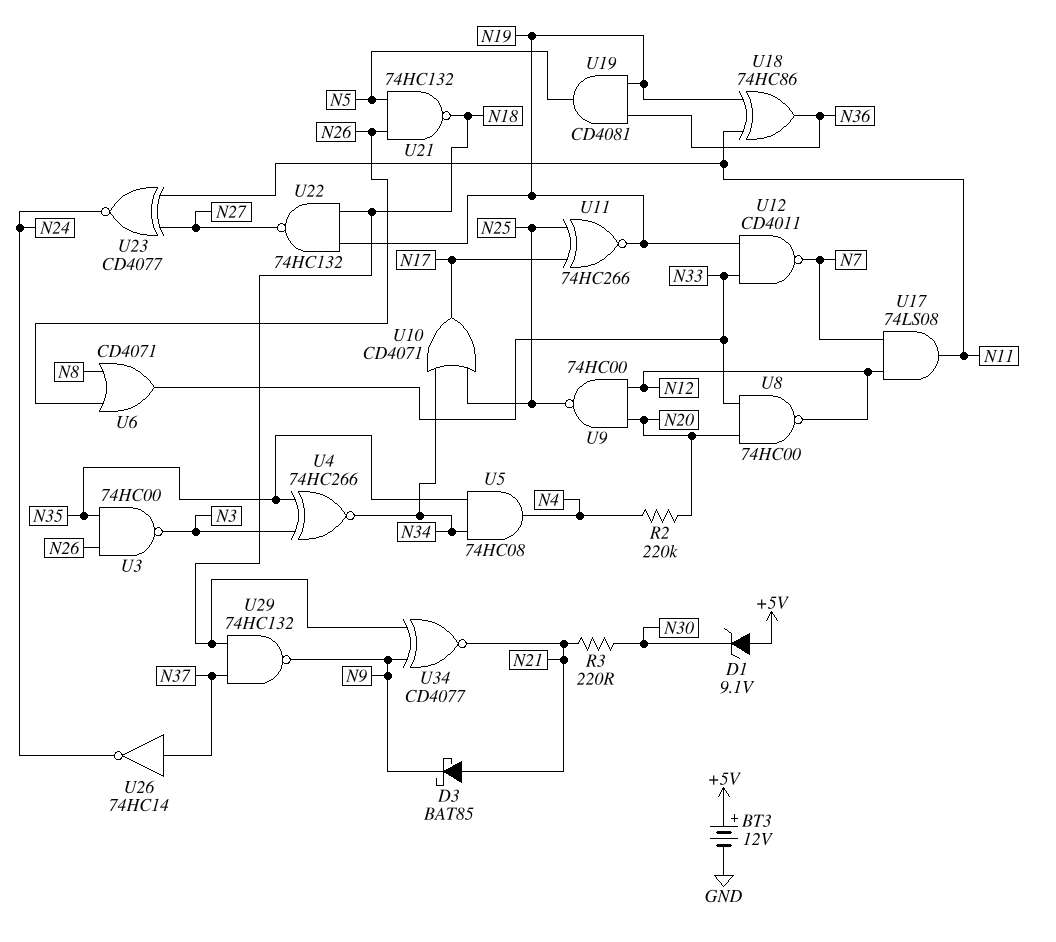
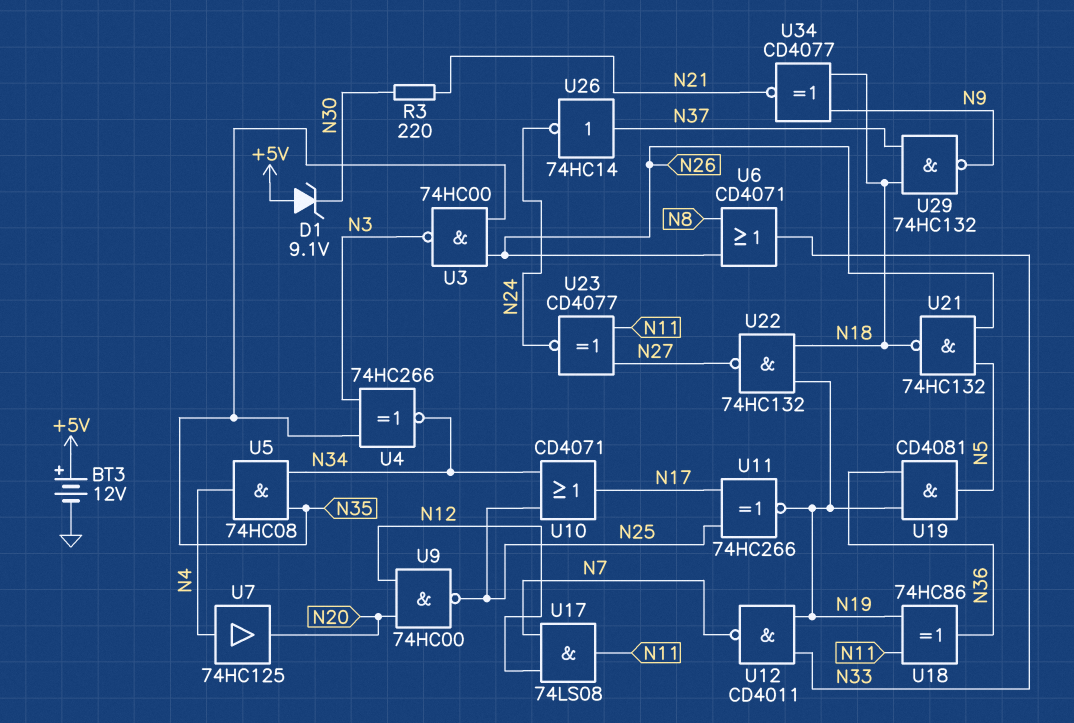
D3: schottky BAT85 (A N21, K N9) -> none
R2: 220k (N4, N20) -> none
U7: none -> buffer 74HC125 (in N4, out N20)
U8: NAND 74HC00 (in N20, in N33, out N12) -> none

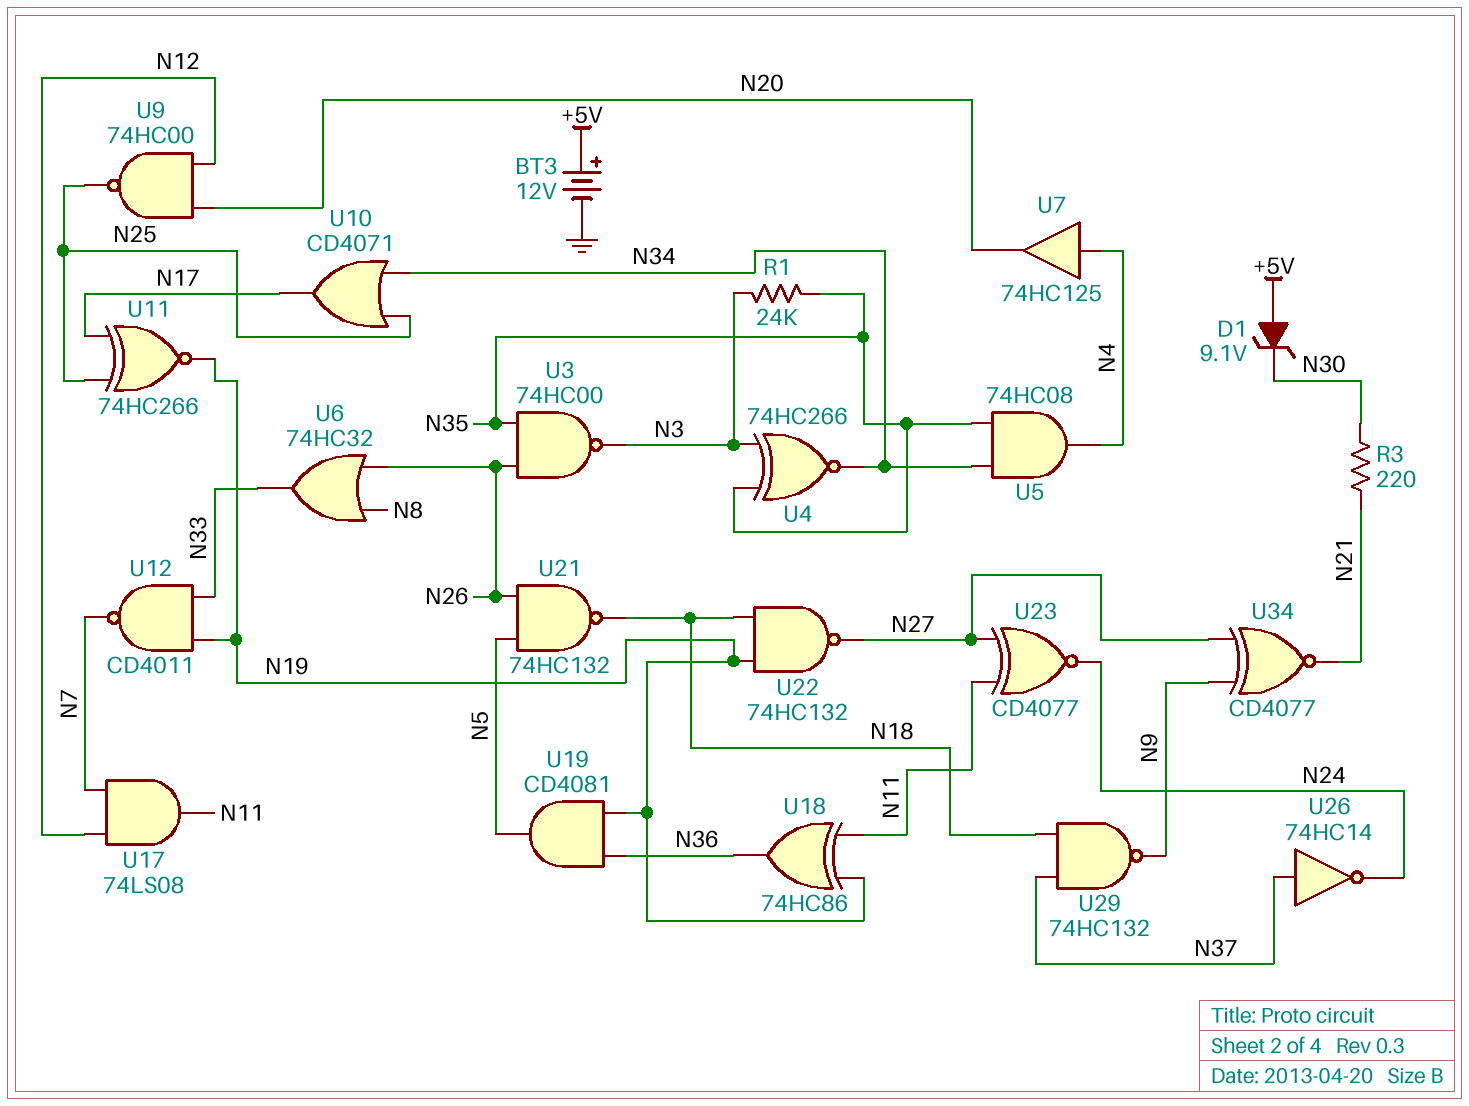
R1: none -> 24k (N3, N35)
U6: OR CD4071 (in N8, in N26, out N33) -> OR 74HC32 (in N8, in N26, out N33)
U34: XNOR CD4077 (in N9, in N18, out N21) -> XNOR CD4077 (in N9, in N27, out N21)

